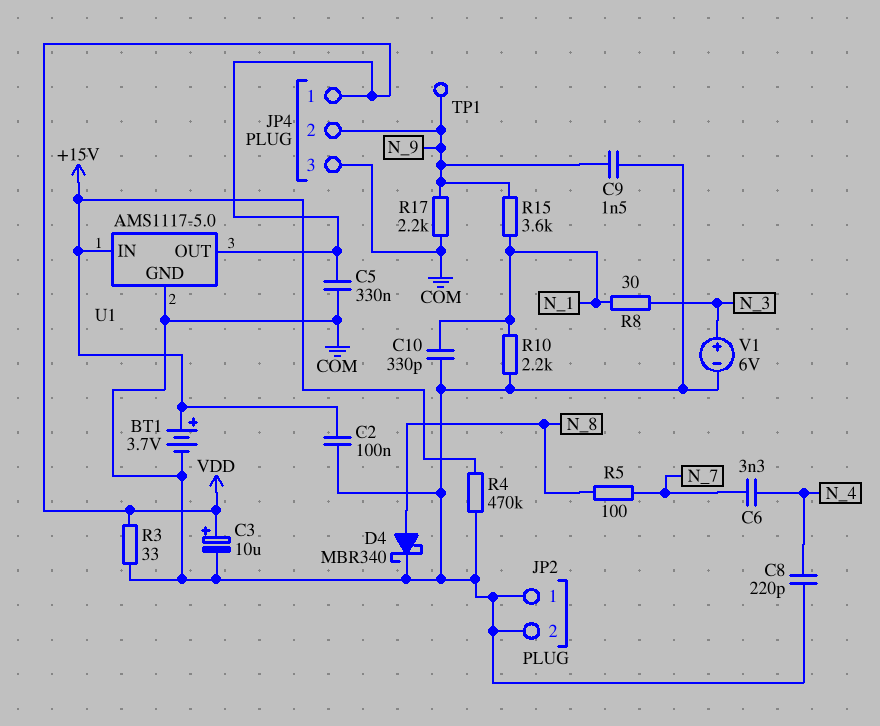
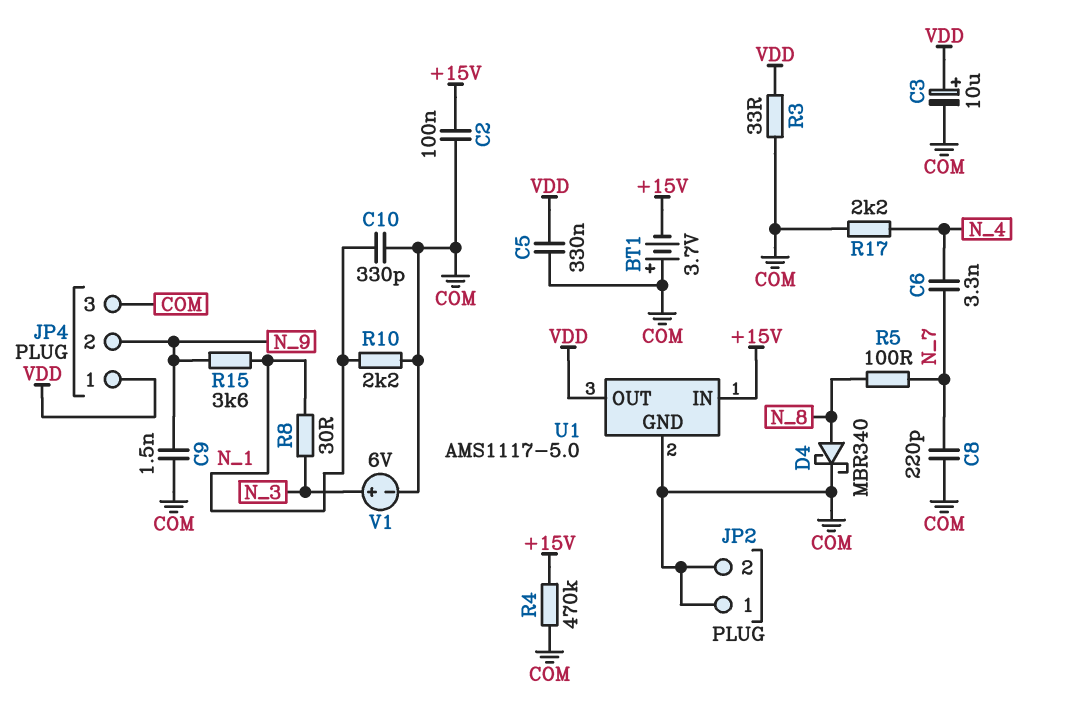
BT1: 3.7V (plus +15V, minus COM) -> 3.7V (plus COM, minus +15V)
C8: 220pF (COM, N_4) -> 220pF (COM, N_7)
R17: 2.2k (COM, N_9) -> 2.2k (COM, N_4)
TP1: test point (N_9) -> none

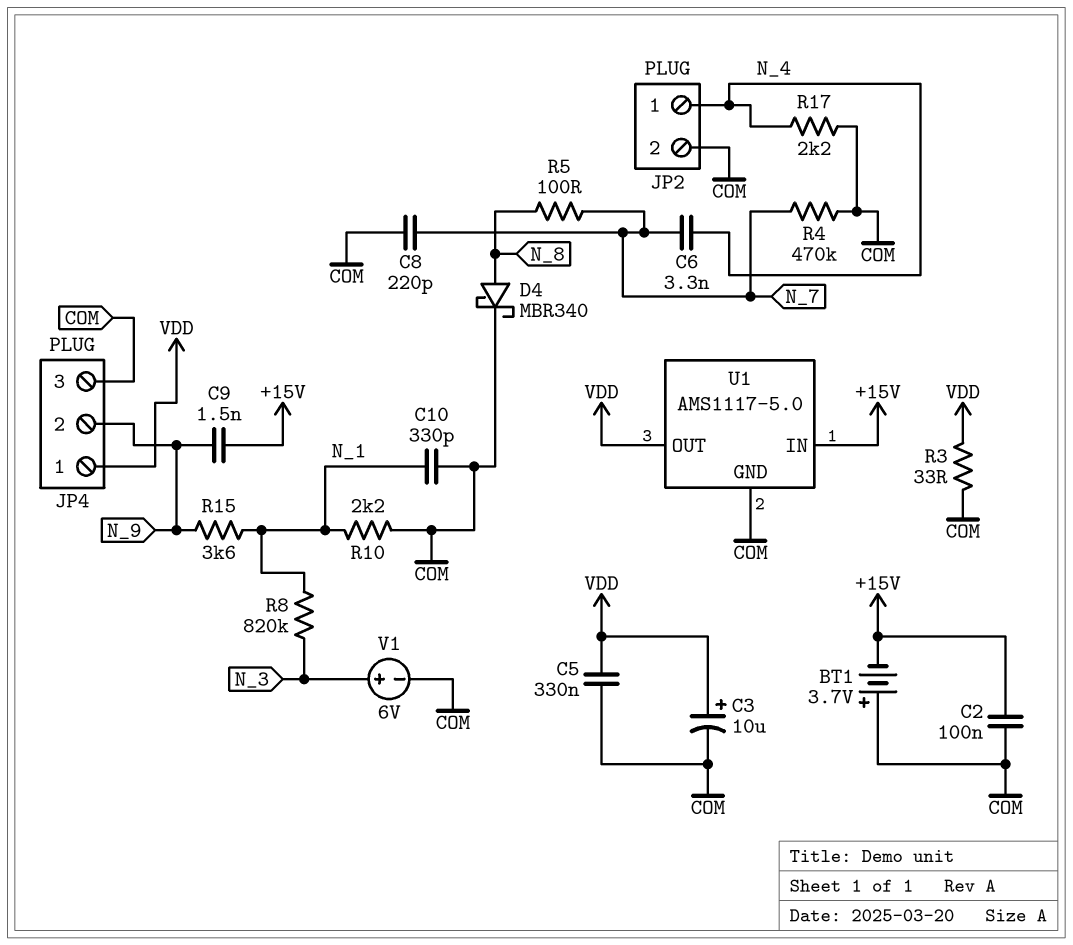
C9: 1.5nF (COM, N_9) -> 1.5nF (+15V, N_9)
JP2 pin 1: COM -> N_4
R4: 470k (+15V, COM) -> 470k (COM, N_7)
R8: 30 (N_1, N_3) -> 820k (N_1, N_3)

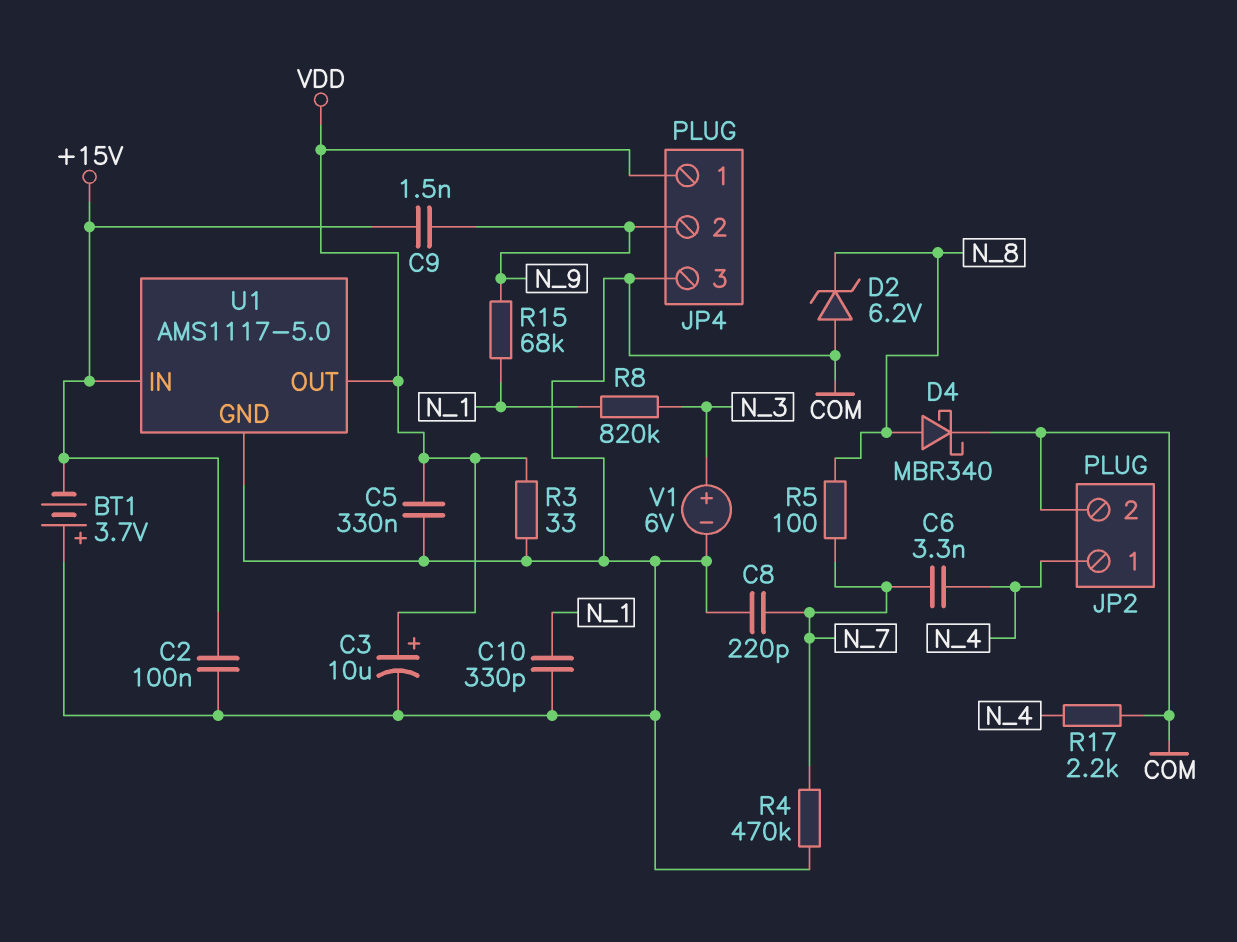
D2: none -> zener 6.2V (A COM, K N_8)
R10: 2.2k (COM, N_1) -> none
R15: 3.6k (N_1, N_9) -> 68k (N_1, N_9)

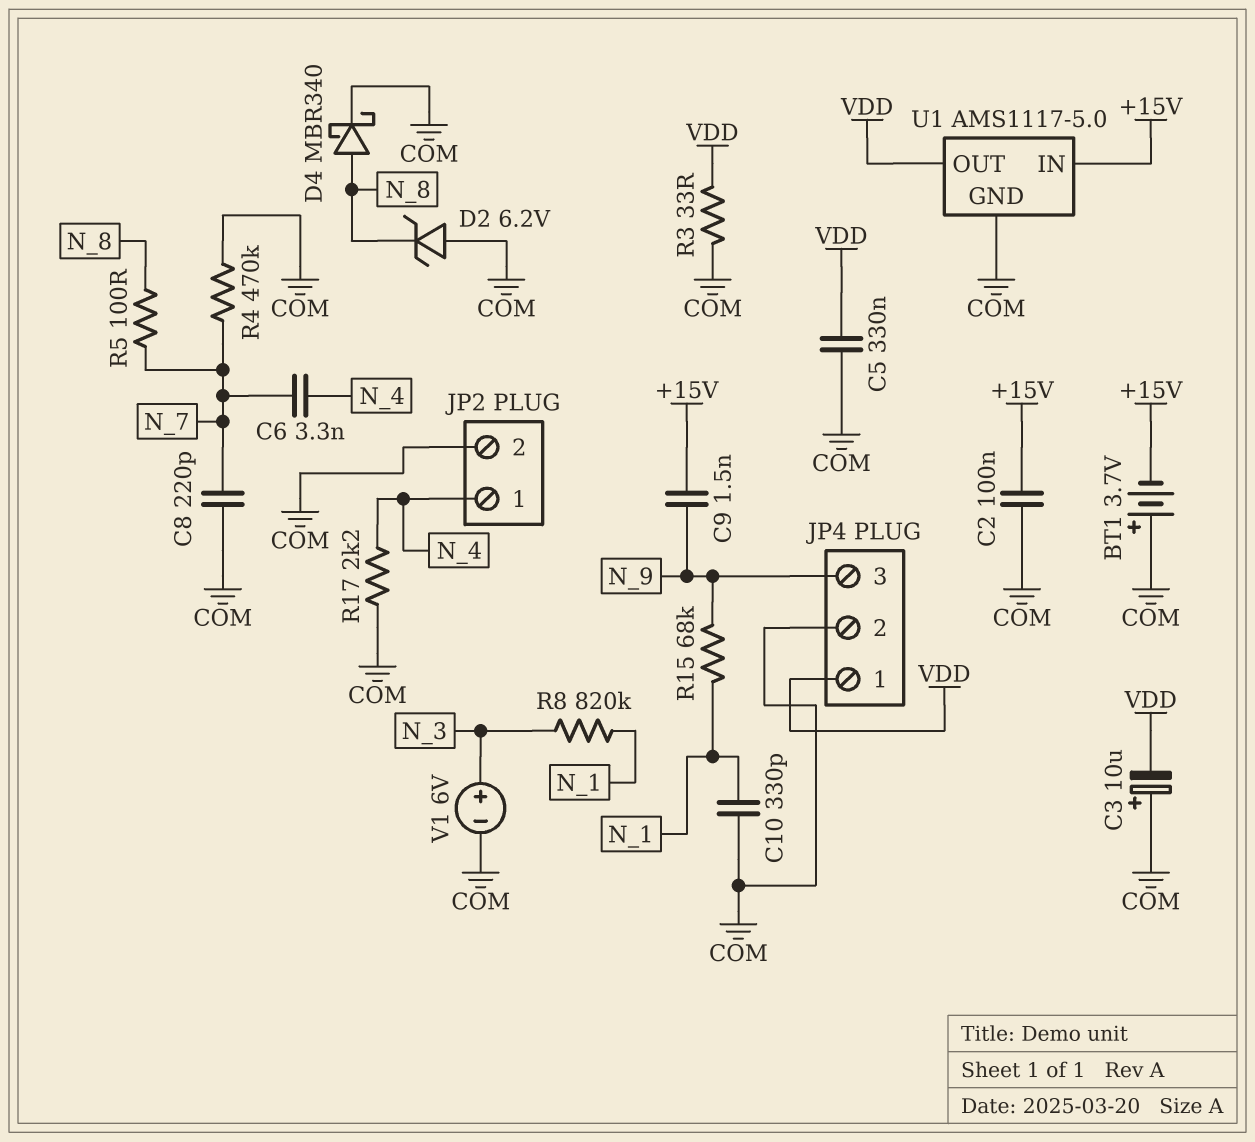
C3: 10uF (plus VDD, minus COM) -> 10uF (plus COM, minus VDD)
JP4 pin 2: N_9 -> COM
JP4 pin 3: COM -> N_9

